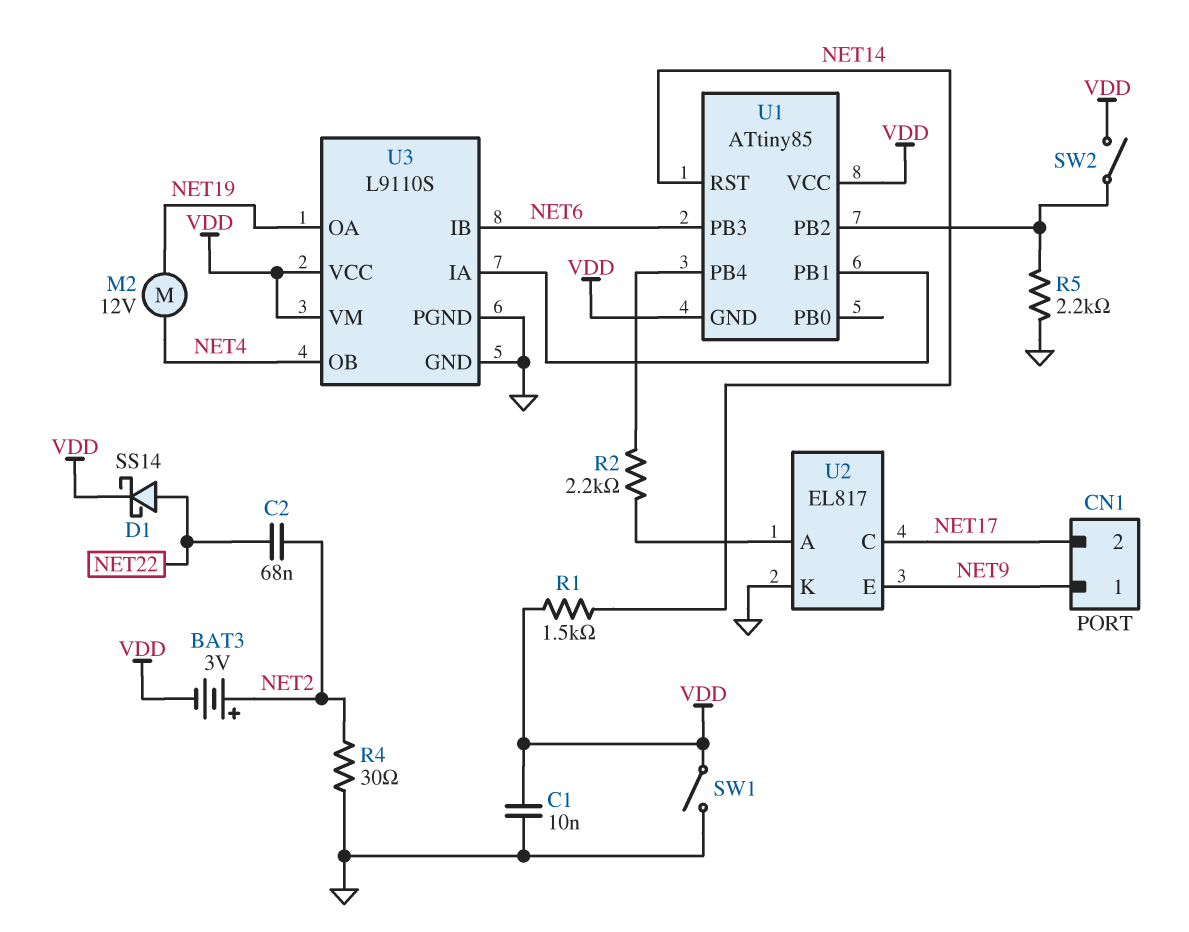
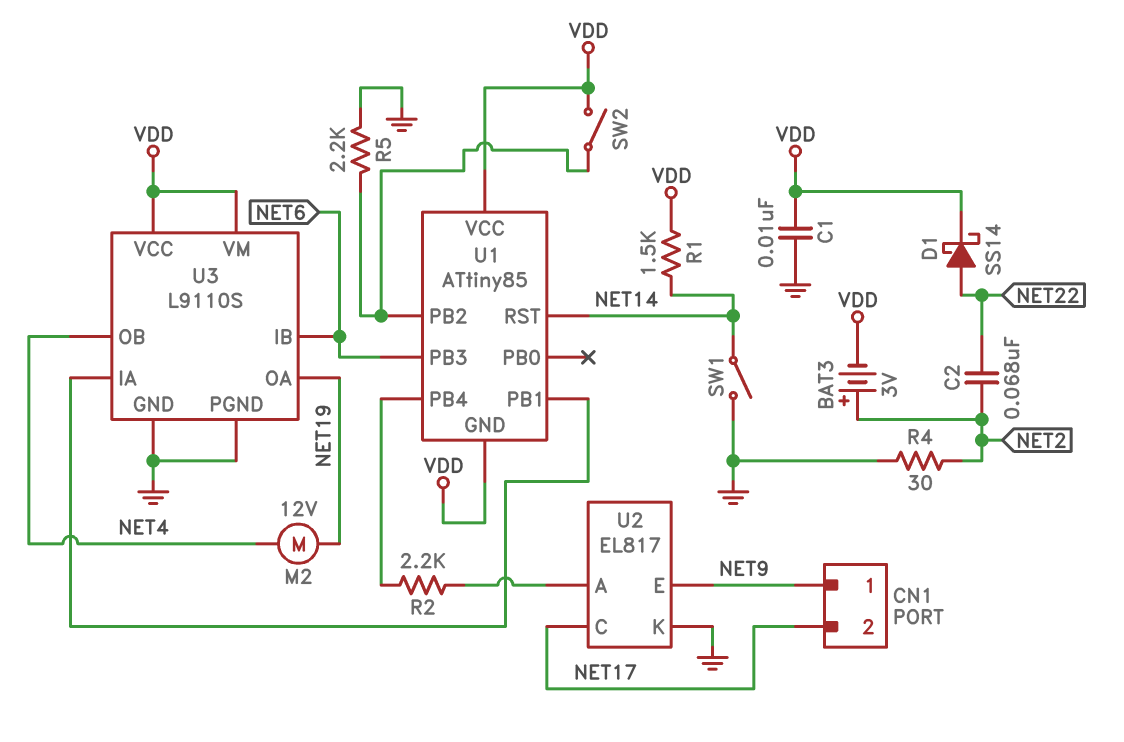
SW1: switch (GND, VDD) -> switch (GND, NET14)

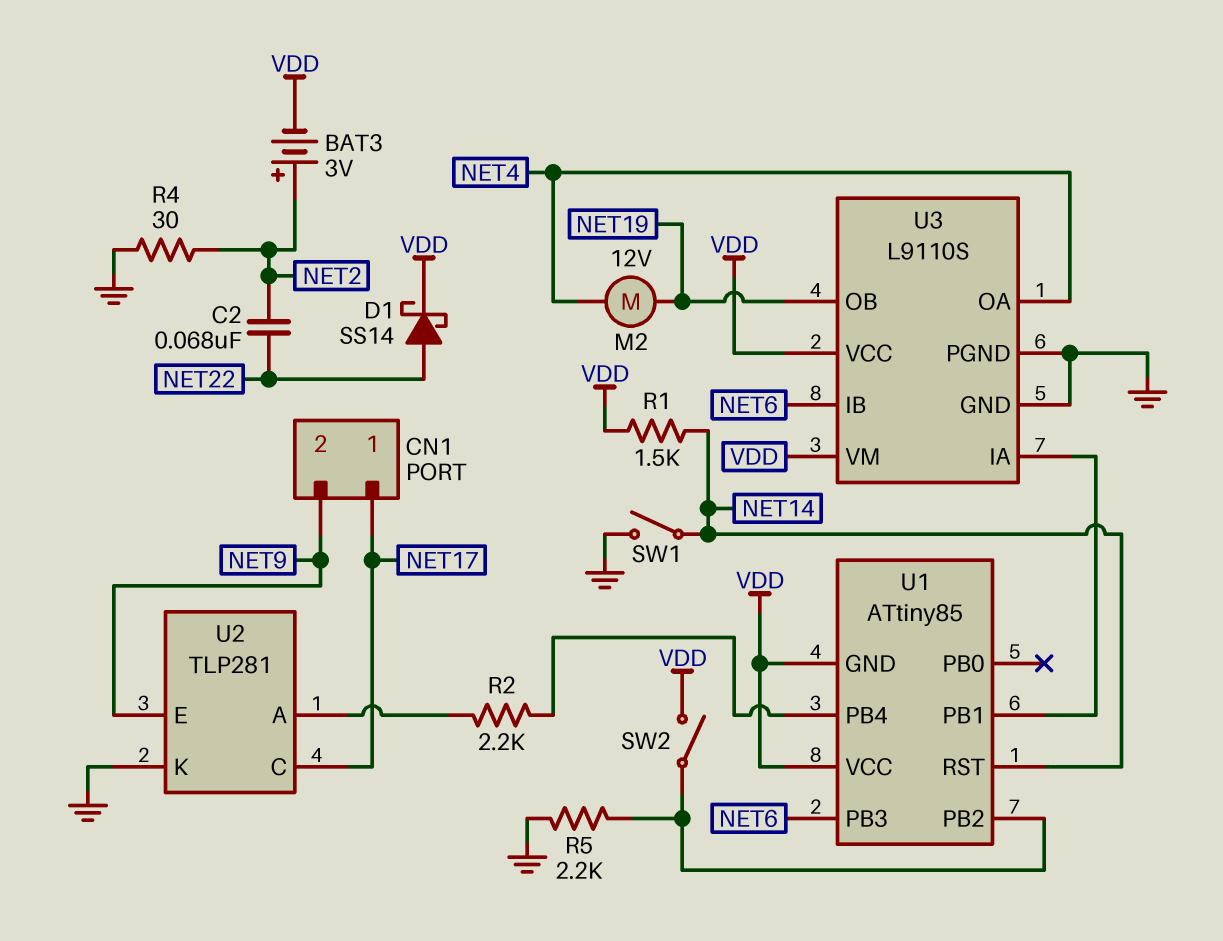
C1: 10nF (GND, VDD) -> none
CN1 pin 1: NET9 -> NET17
CN1 pin 2: NET17 -> NET9
U2: EL817 -> TLP281
U3 pin OA: NET19 -> NET4
U3 pin OB: NET4 -> NET19

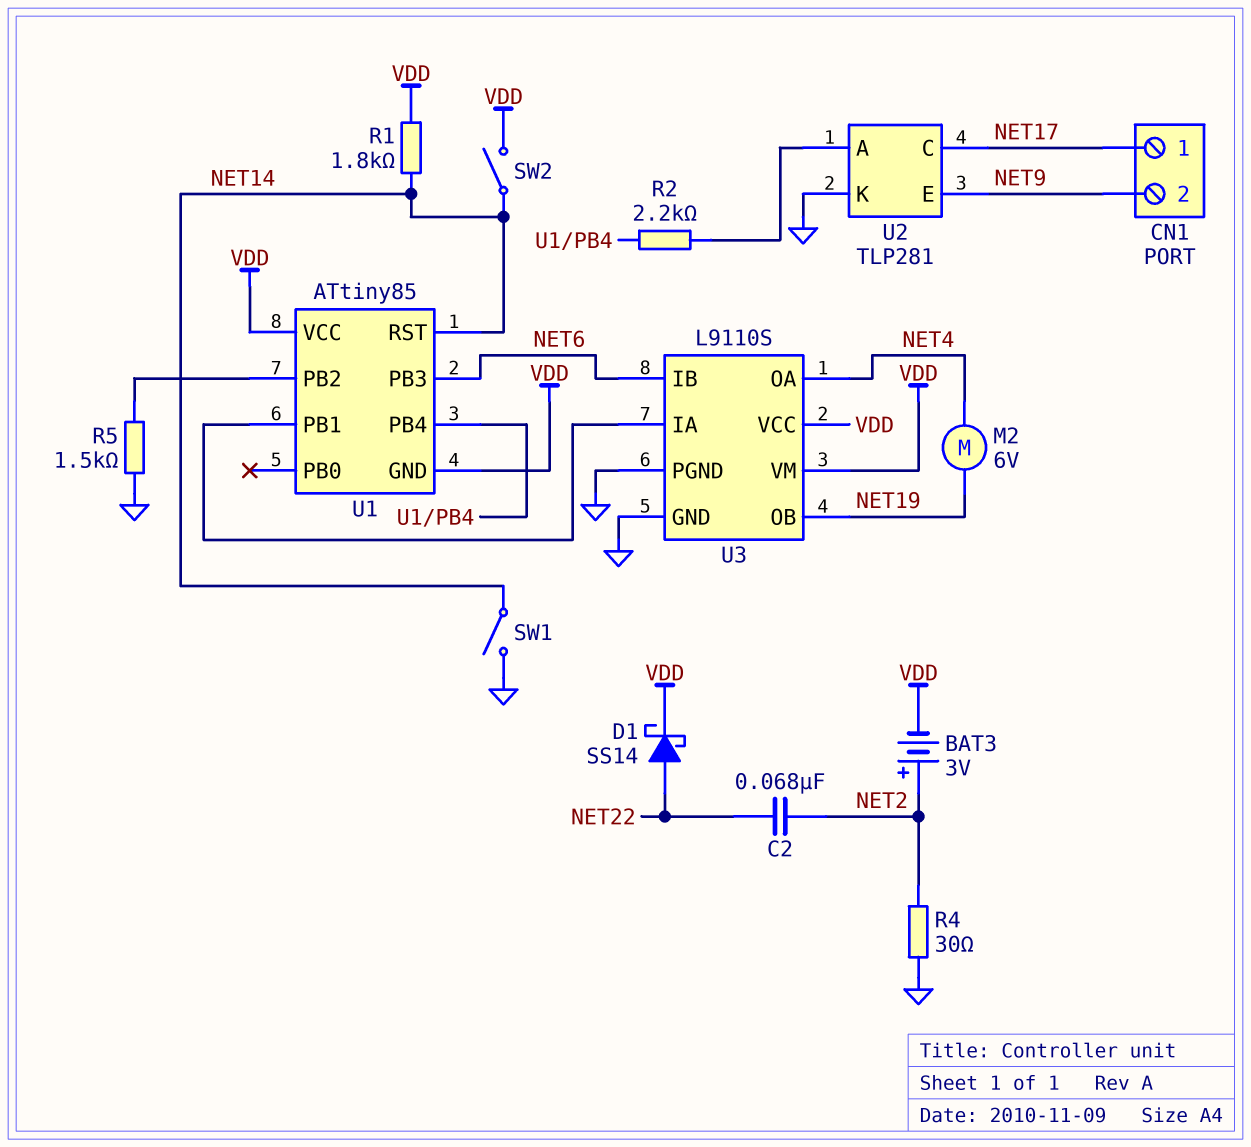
M2: motor 12V (NET4, NET19) -> motor 6V (NET4, NET19)
R1: 1.5k (NET14, VDD) -> 1.8k (NET14, VDD)
R5: 2.2k (GND, U1/PB2) -> 1.5k (GND, U1/PB2)
SW2: switch (U1/PB2, VDD) -> switch (NET14, VDD)

